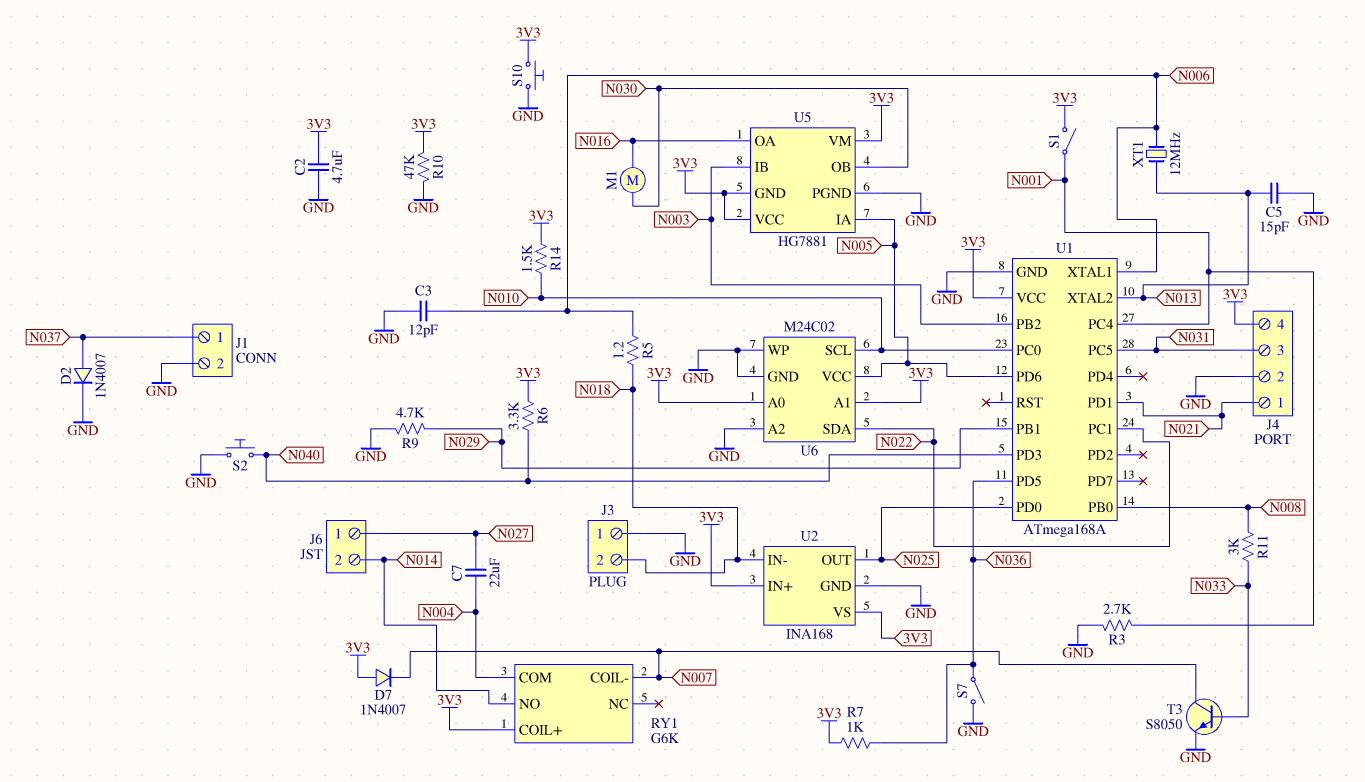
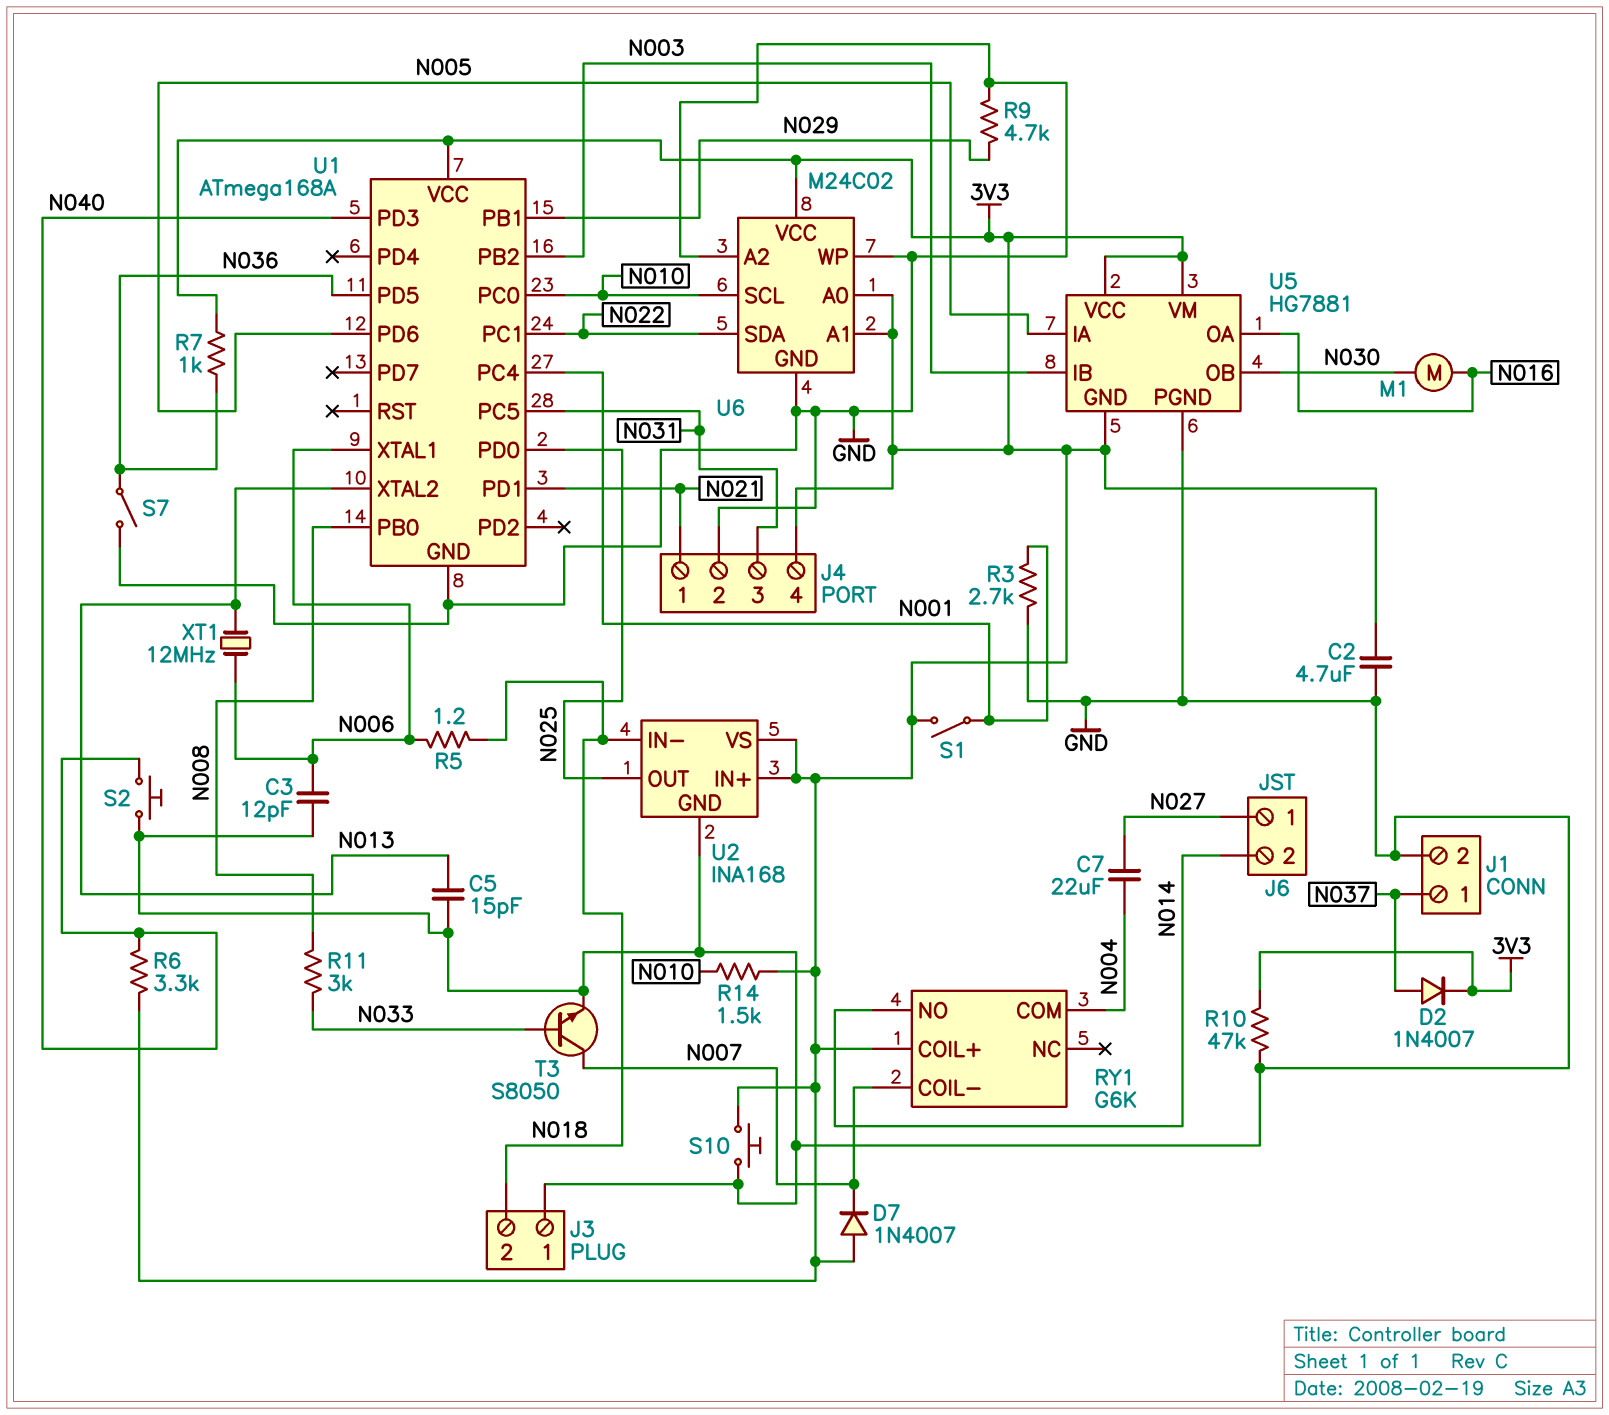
D2: diode 1N4007 (A N037, K GND) -> diode 1N4007 (A N037, K 3V3)
U6 pin VCC: N005 -> 3V3

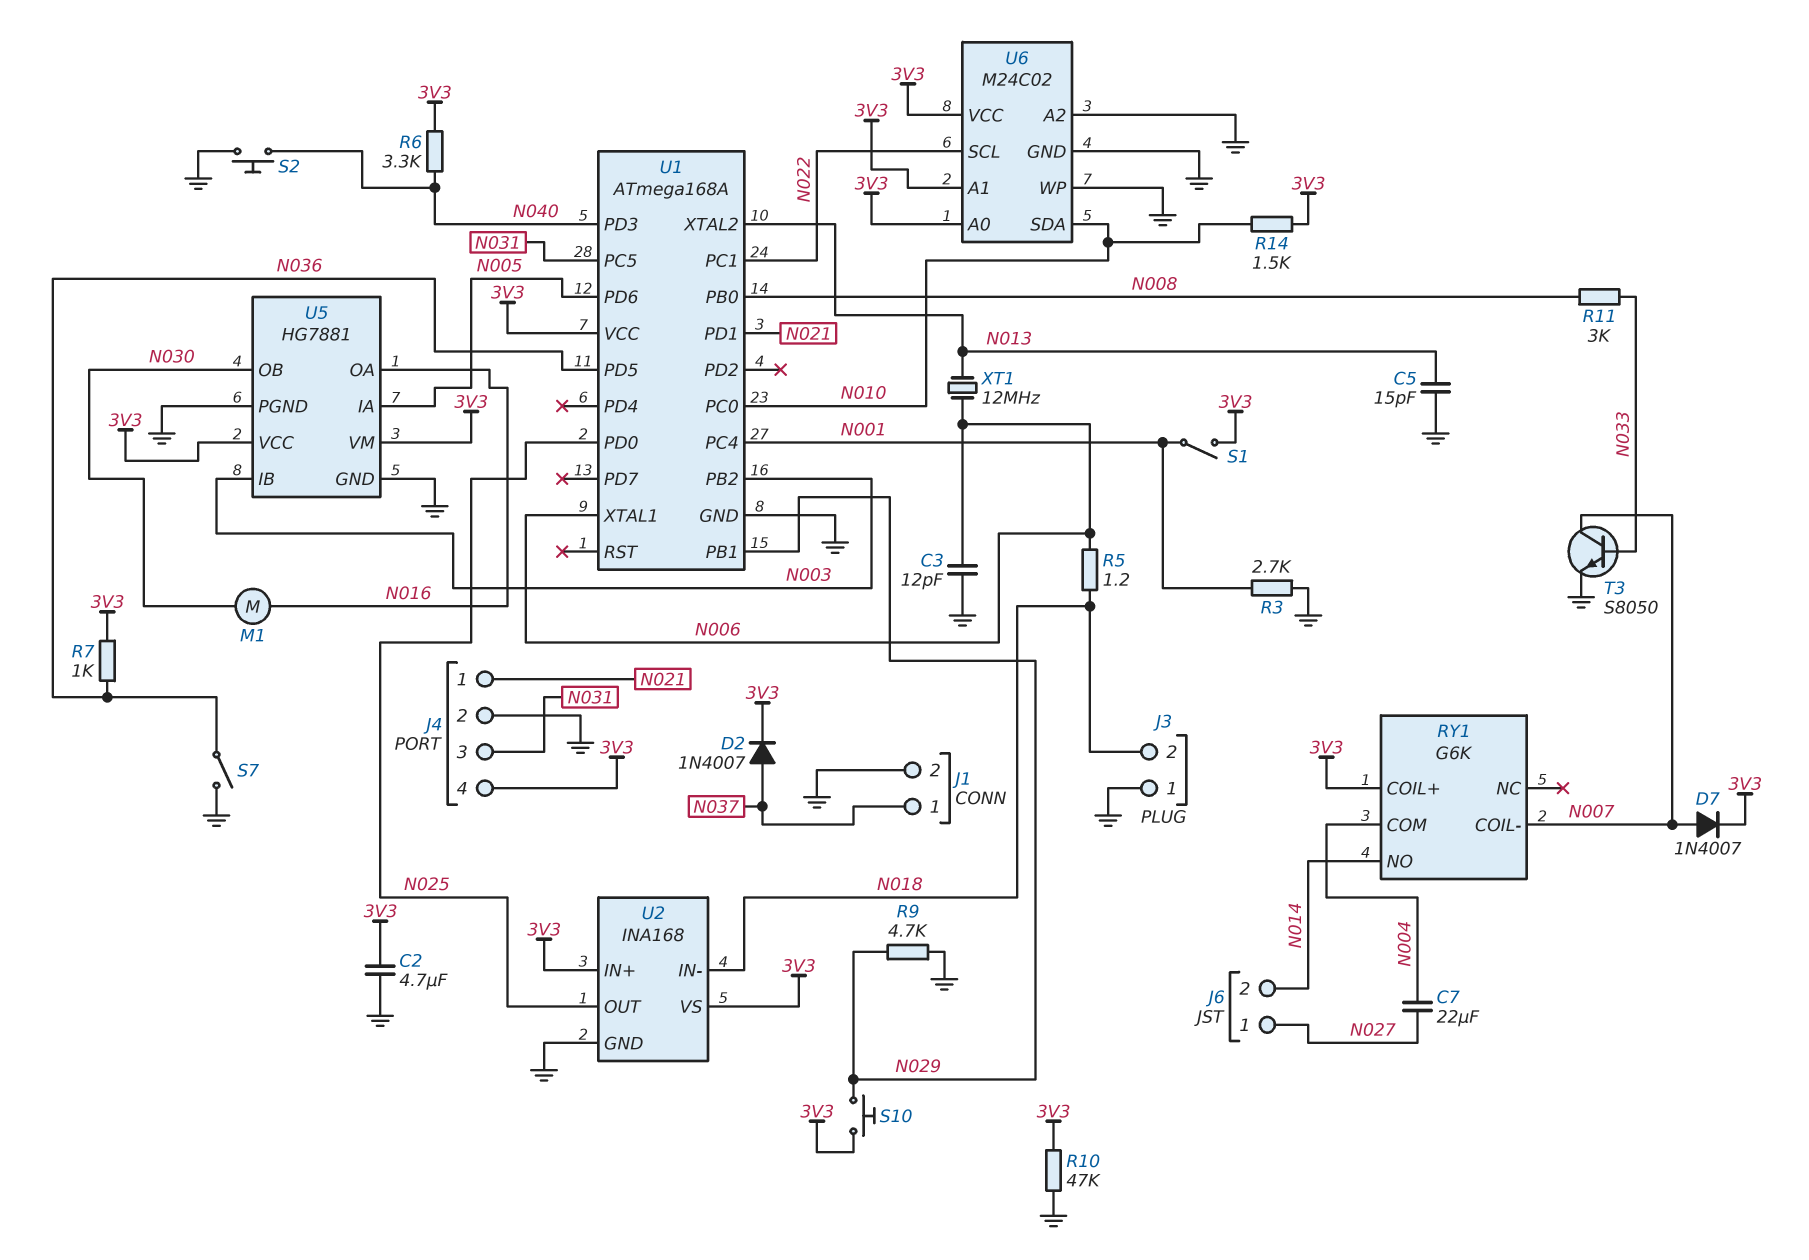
D7: diode 1N4007 (A 3V3, K N007) -> diode 1N4007 (A N007, K 3V3)
S10: button (3V3, GND) -> button (3V3, N029)
U5 pin GND: 3V3 -> GND
U6 pin SCL: N010 -> N022
U6 pin SDA: N022 -> N010

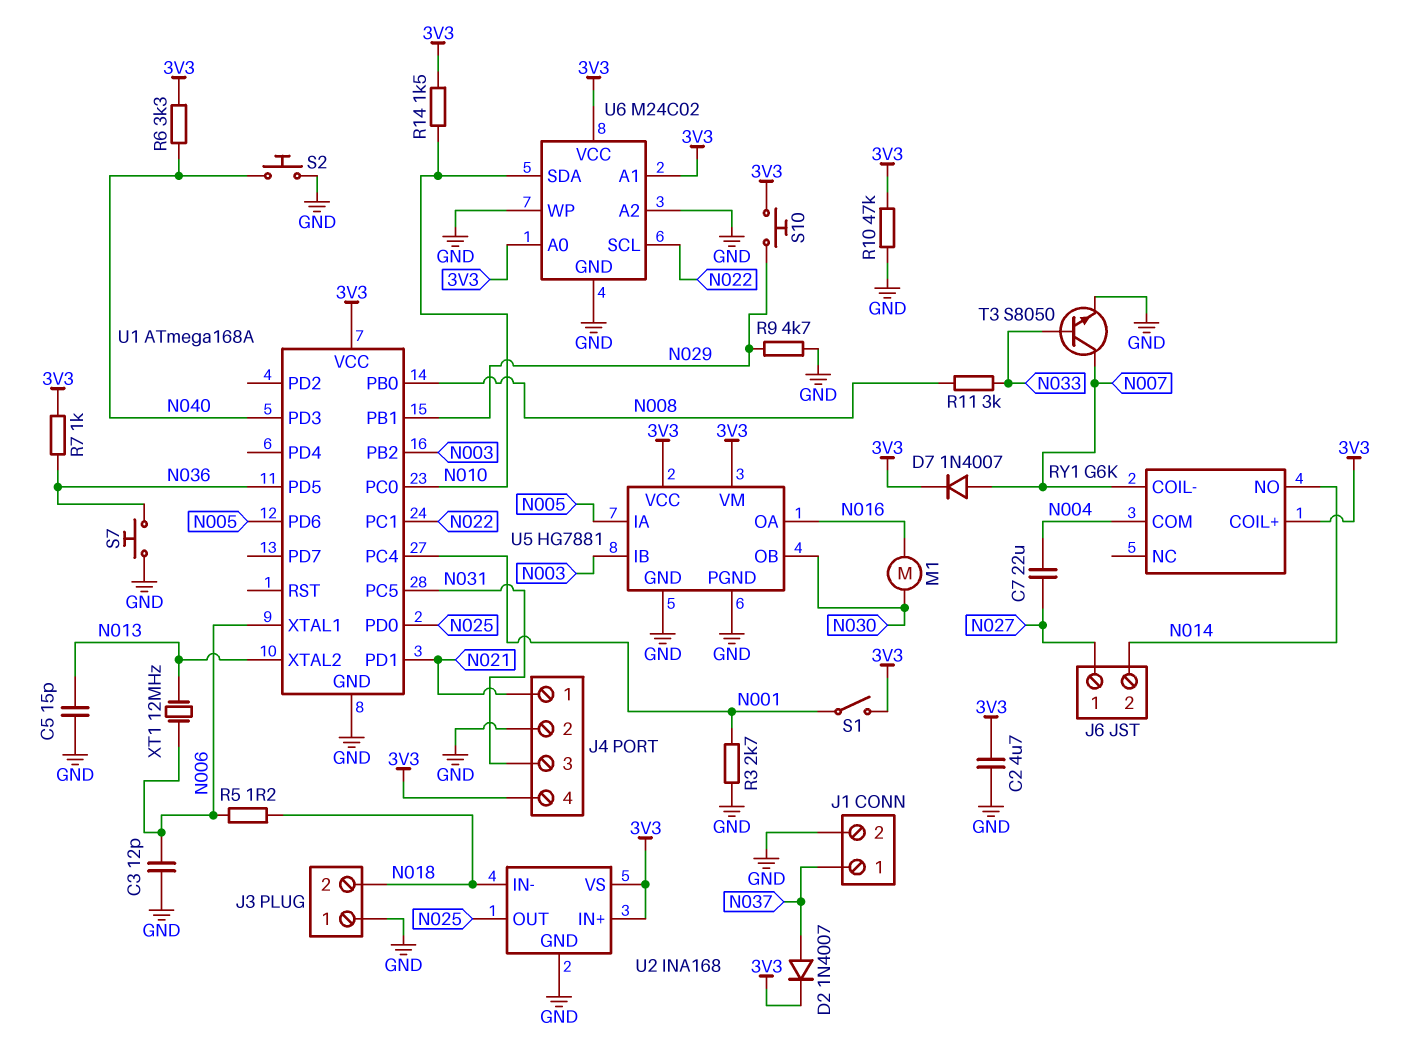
S7: switch (GND, N036) -> button (GND, N036)

